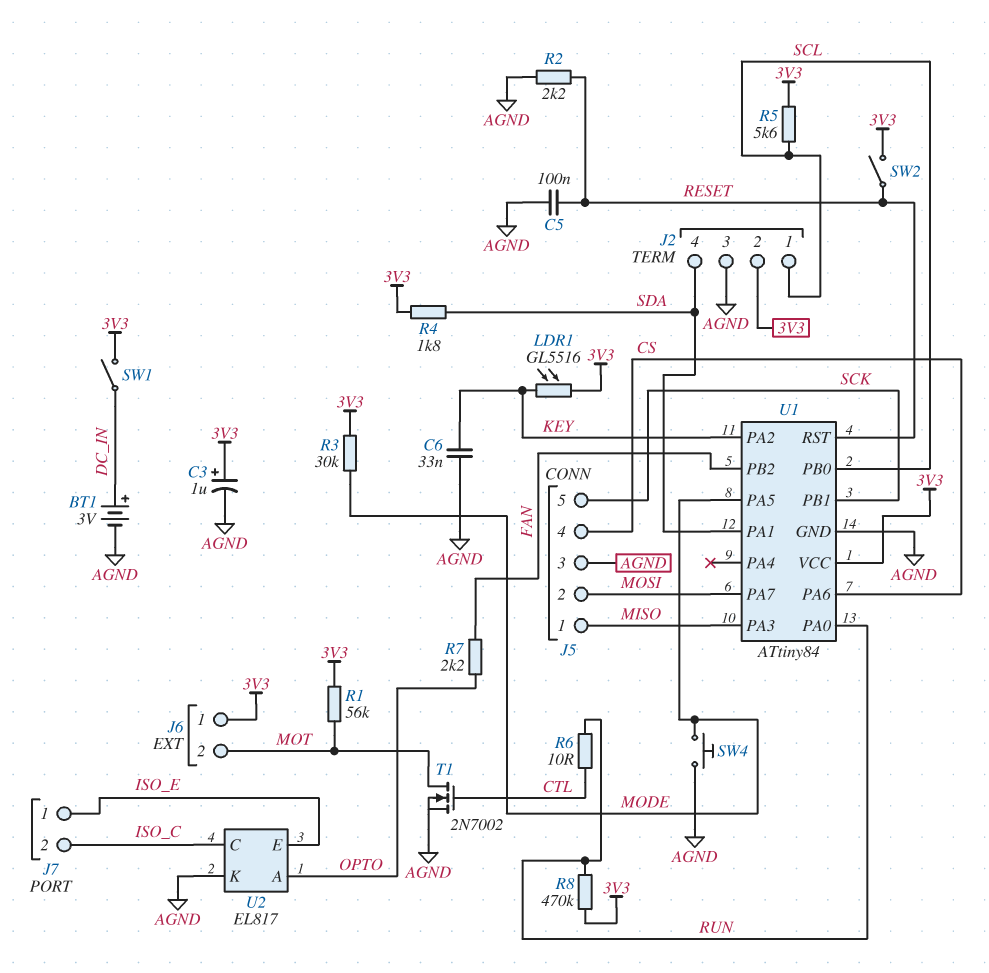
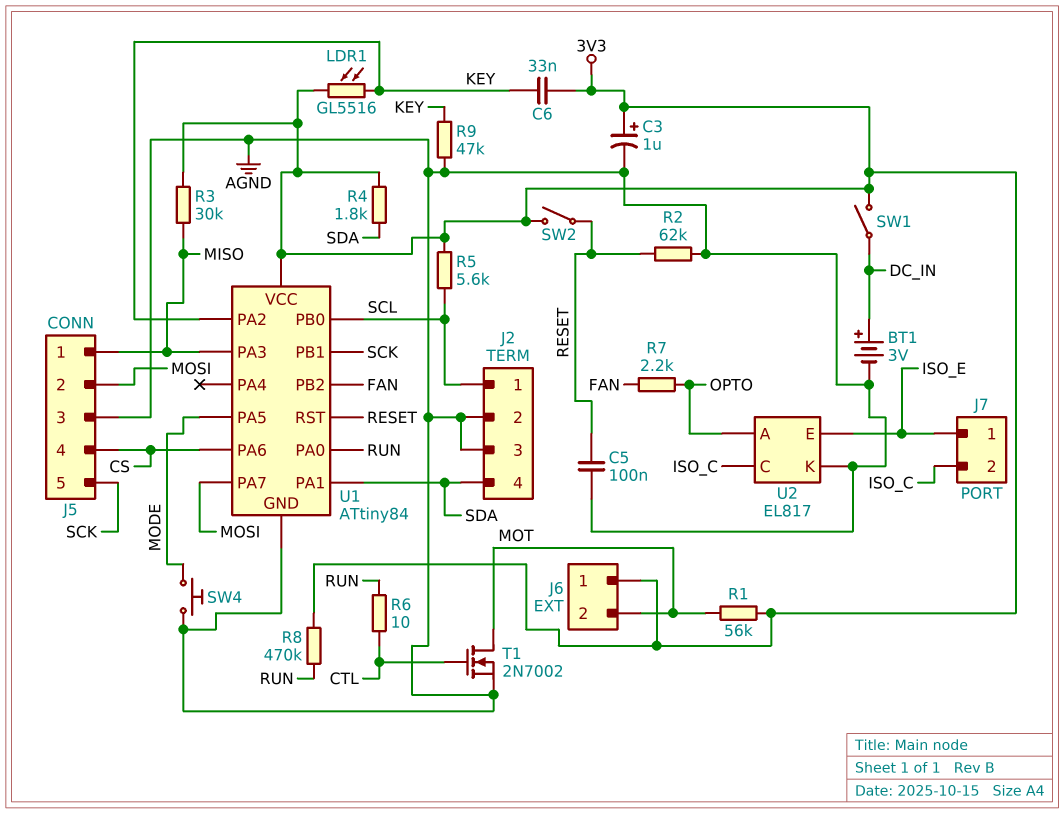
C6: 33nF (AGND, KEY) -> 33nF (3V3, KEY)
J2 pin 2: 3V3 -> AGND
R2: 2.2k (AGND, RESET) -> 62k (AGND, RESET)
R3: 30k (3V3, MODE) -> 30k (3V3, MISO)
R9: none -> 47k (AGND, KEY)

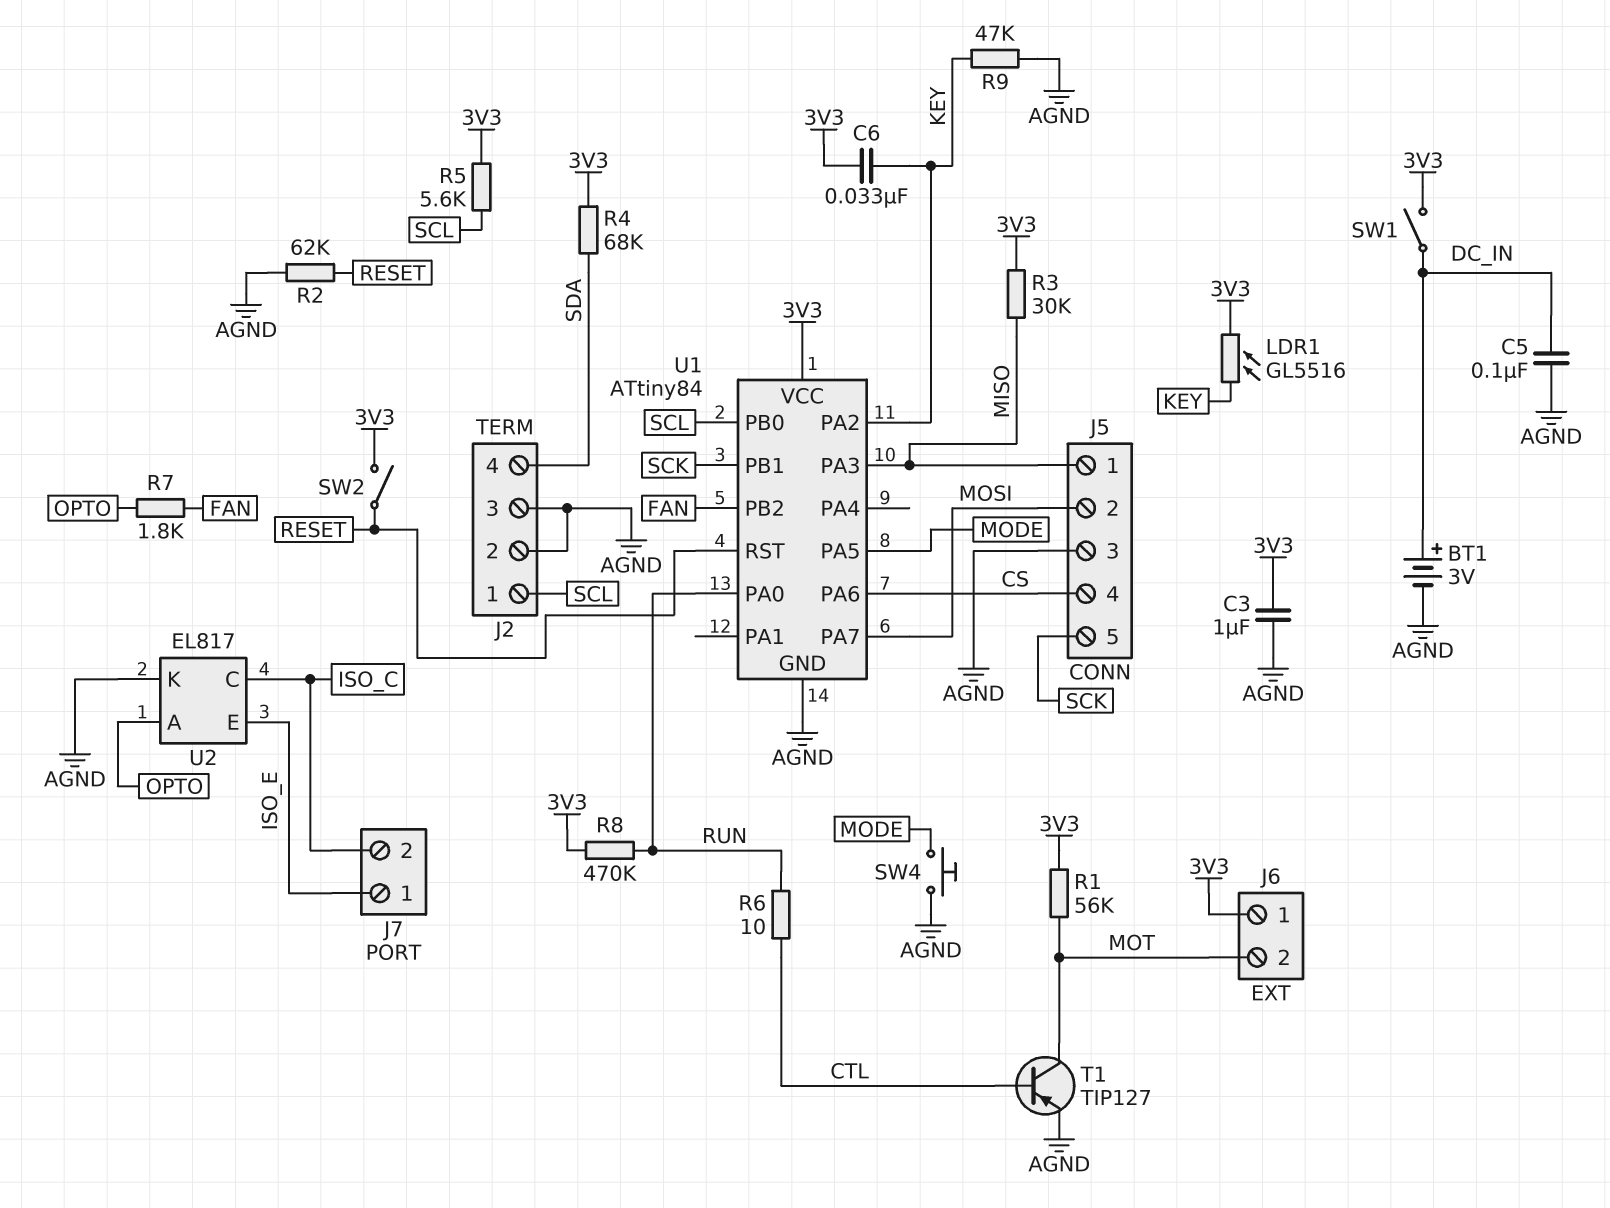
C3: 1uF (plus 3V3, minus AGND) -> 1uF (3V3, AGND)
C5: 100nF (AGND, RESET) -> 100nF (AGND, DC_IN)
R4: 1.8k (3V3, SDA) -> 68k (3V3, SDA)
R7: 2.2k (FAN, OPTO) -> 1.8k (FAN, OPTO)
T1: NMOS 2N7002 (G CTL, D MOT, S AGND) -> PNP TIP127 (B CTL, C MOT, E AGND)
U1 pin PA1: SDA -> none

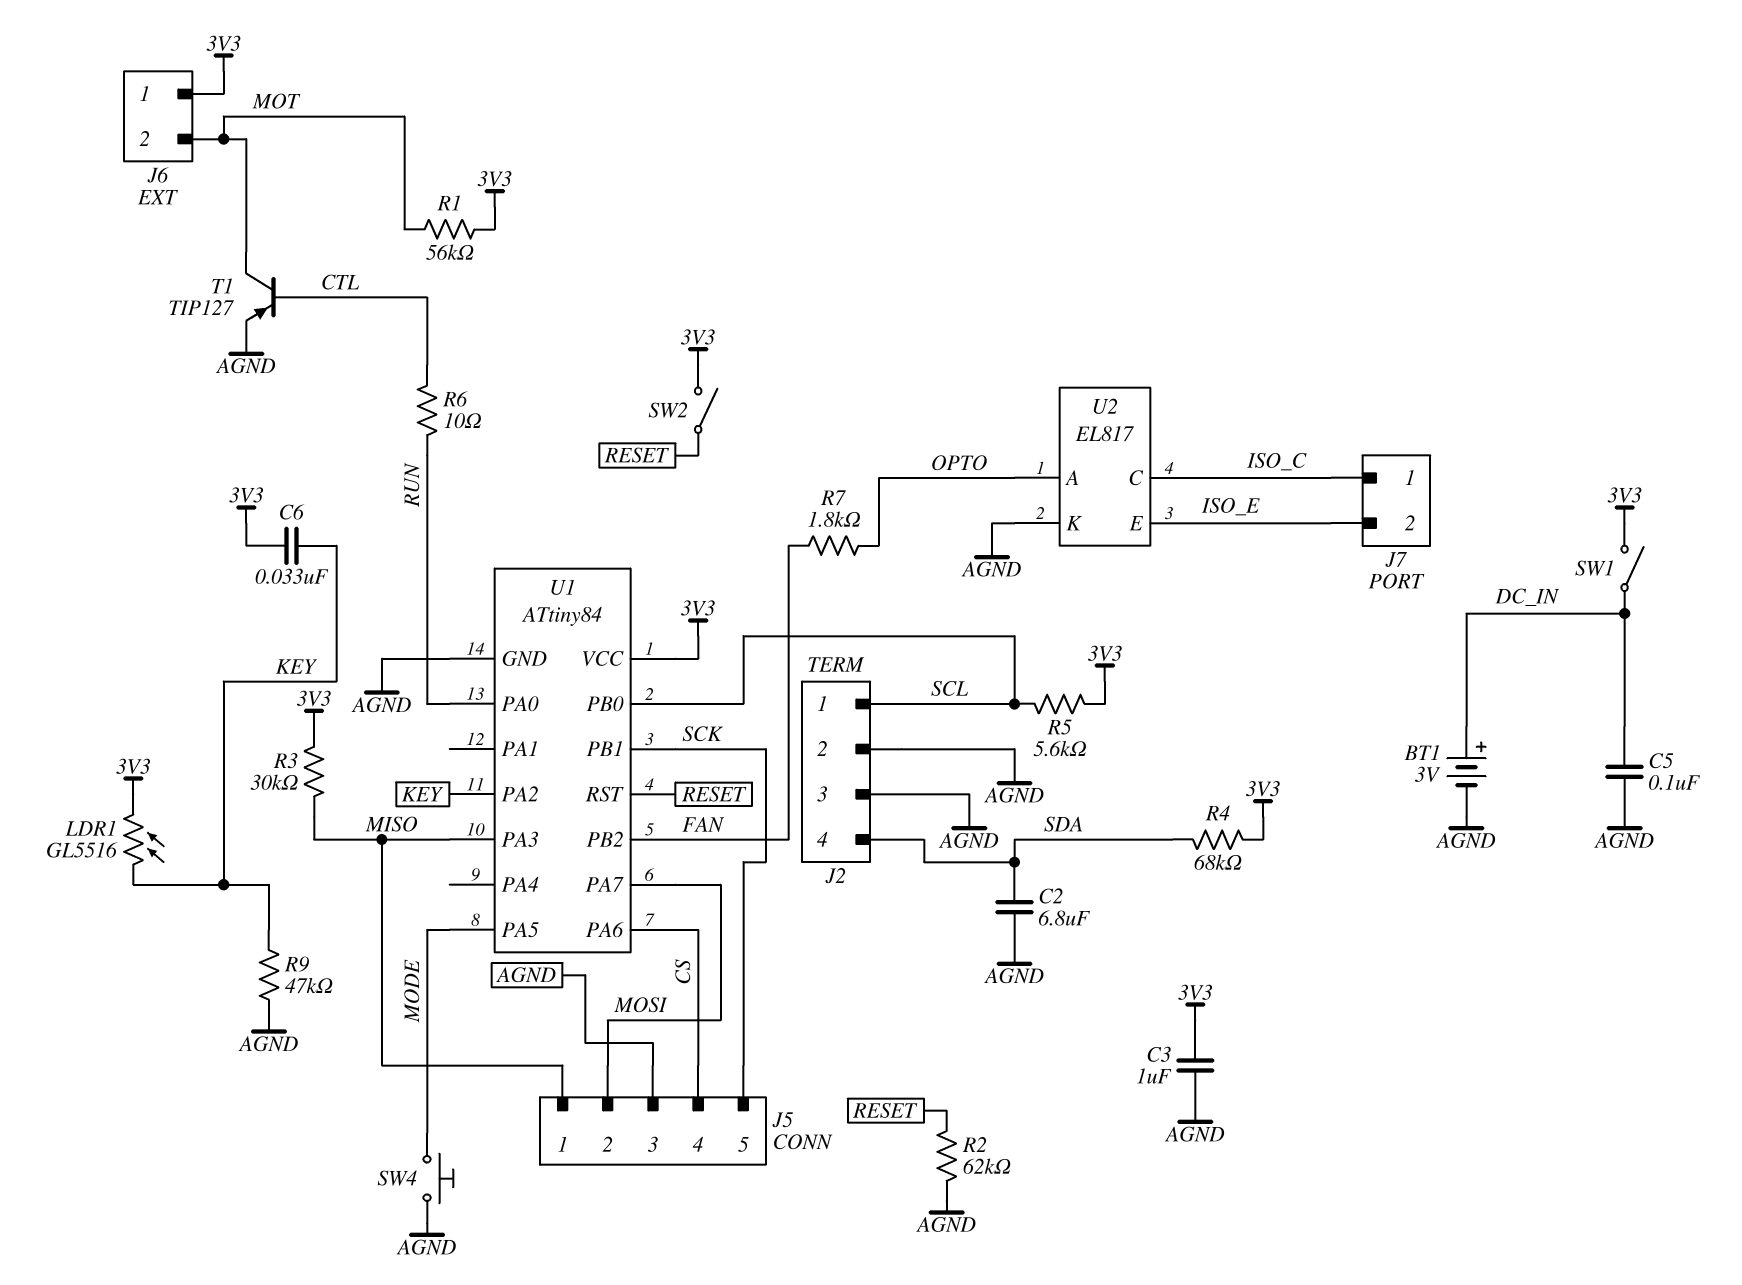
C2: none -> 6.8uF (AGND, SDA)
J7 pin 1: ISO_E -> ISO_C
J7 pin 2: ISO_C -> ISO_E
R8: 470k (3V3, RUN) -> none

